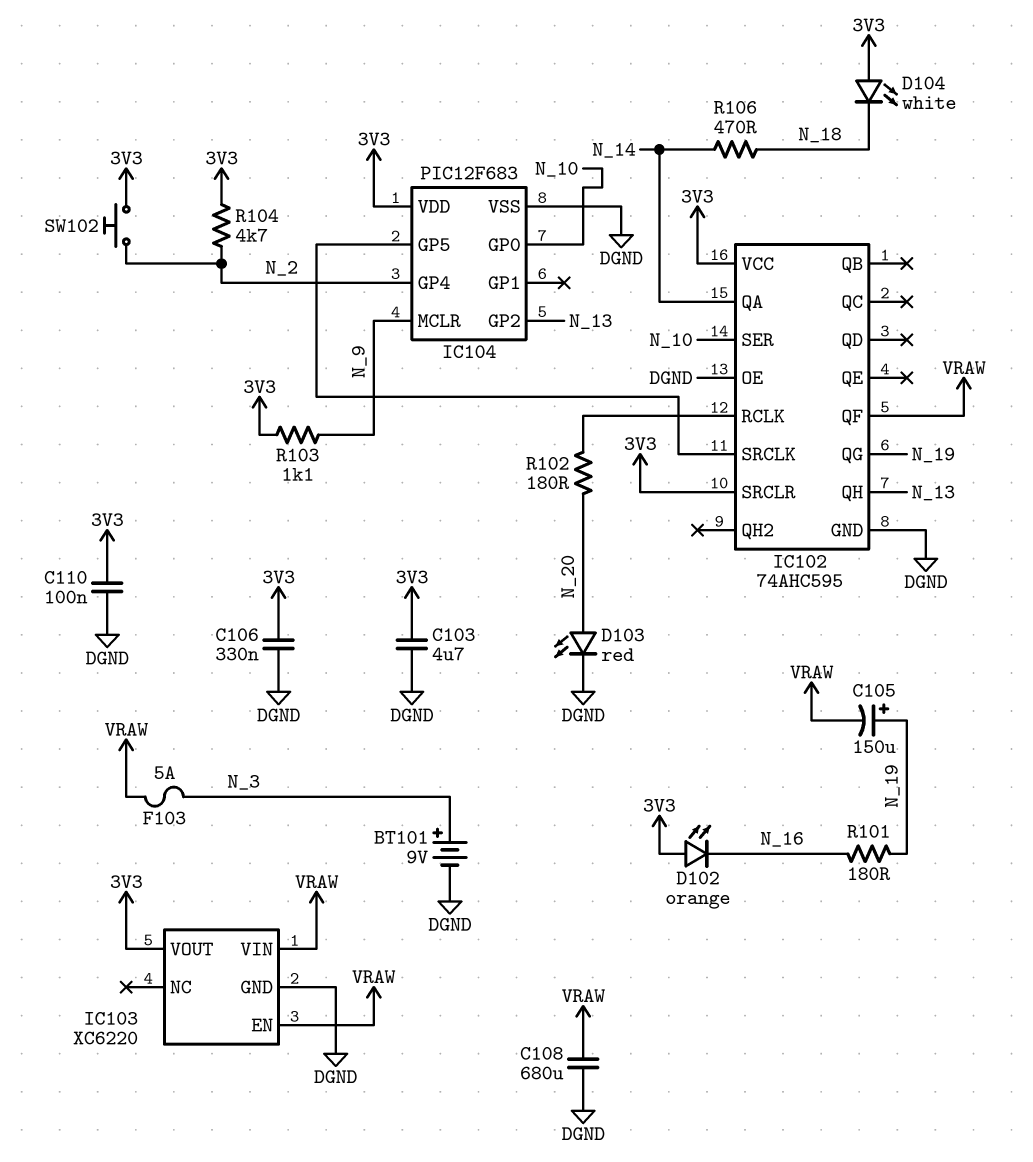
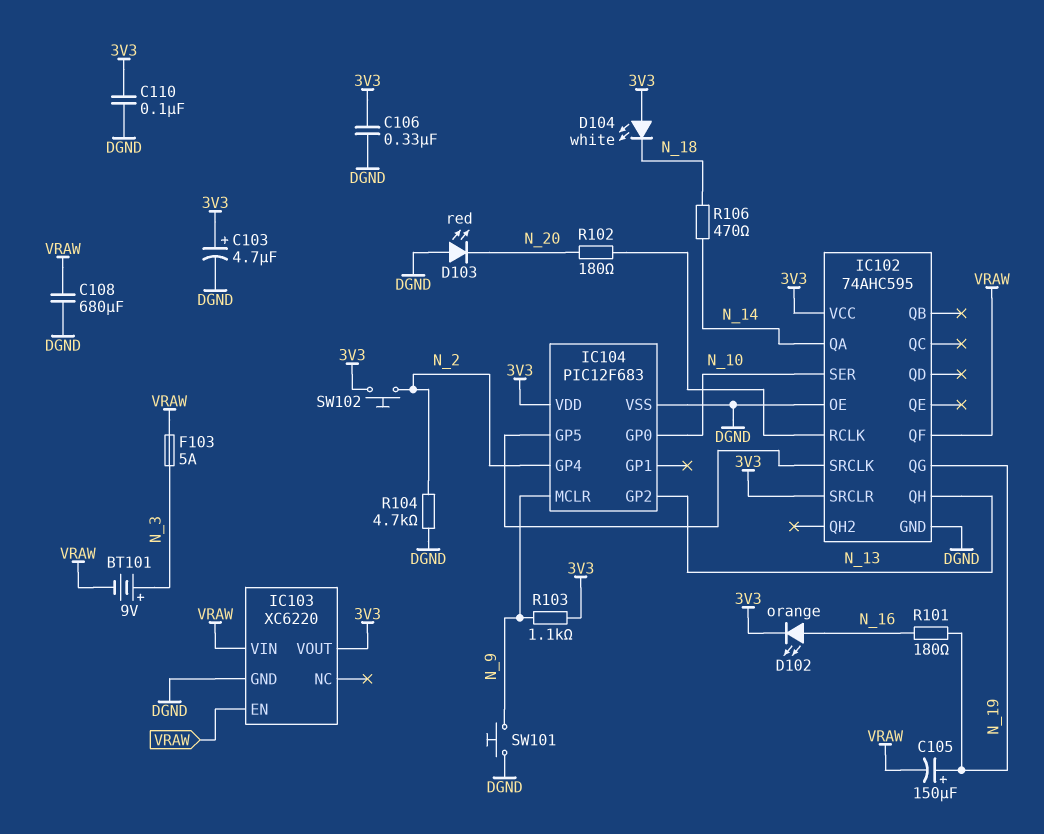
BT101: 9V (plus N_3, minus DGND) -> 9V (plus N_3, minus VRAW)
C103: 4.7uF (3V3, DGND) -> 4.7uF (plus 3V3, minus DGND)
D102: LED orange (A 3V3, K N_16) -> LED orange (A N_16, K 3V3)
D103: LED red (A N_20, K DGND) -> LED red (A DGND, K N_20)
R104: 4.7k (3V3, N_2) -> 4.7k (DGND, N_2)
SW101: none -> button (DGND, N_9)

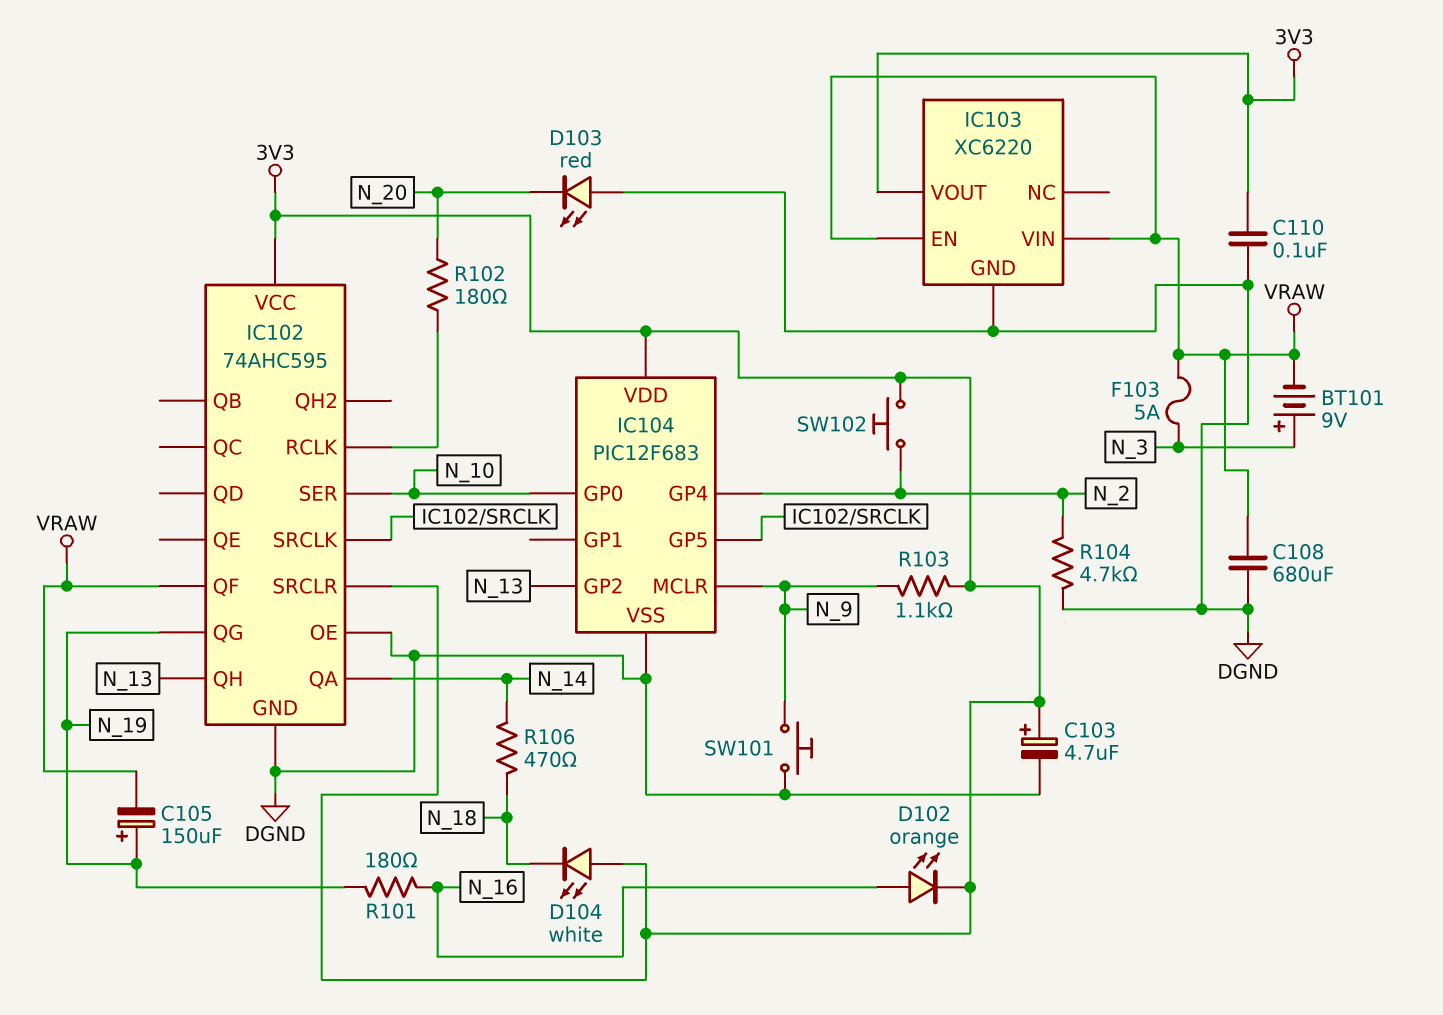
C106: 330nF (3V3, DGND) -> none

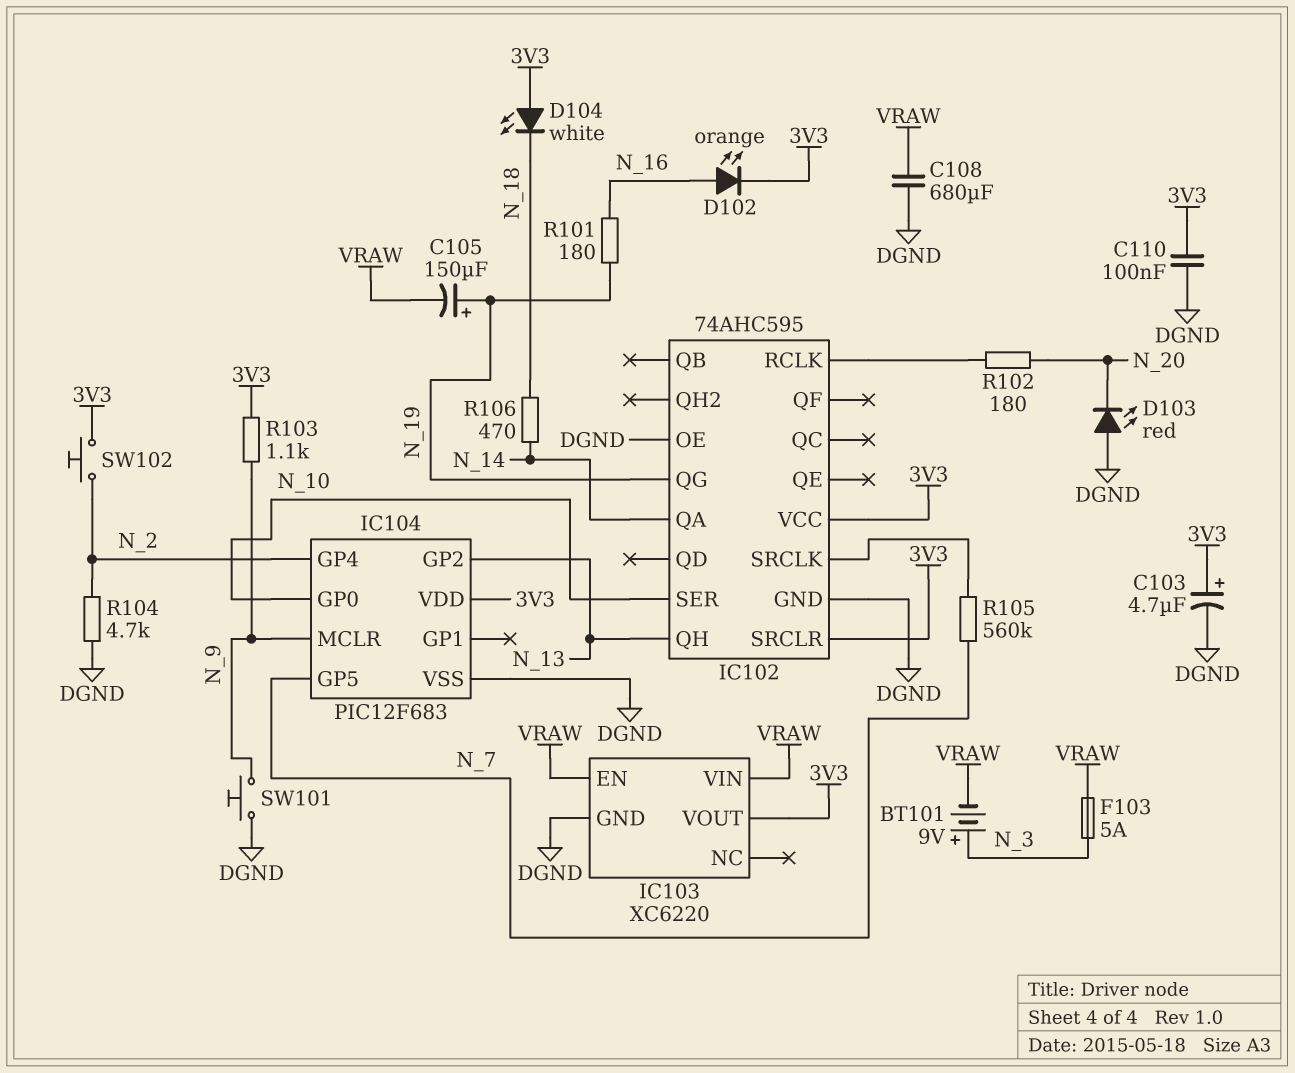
IC102 pin QF: VRAW -> none
IC104 pin GP5: IC102/SRCLK -> N_7
R105: none -> 560k (IC102/SRCLK, N_7)

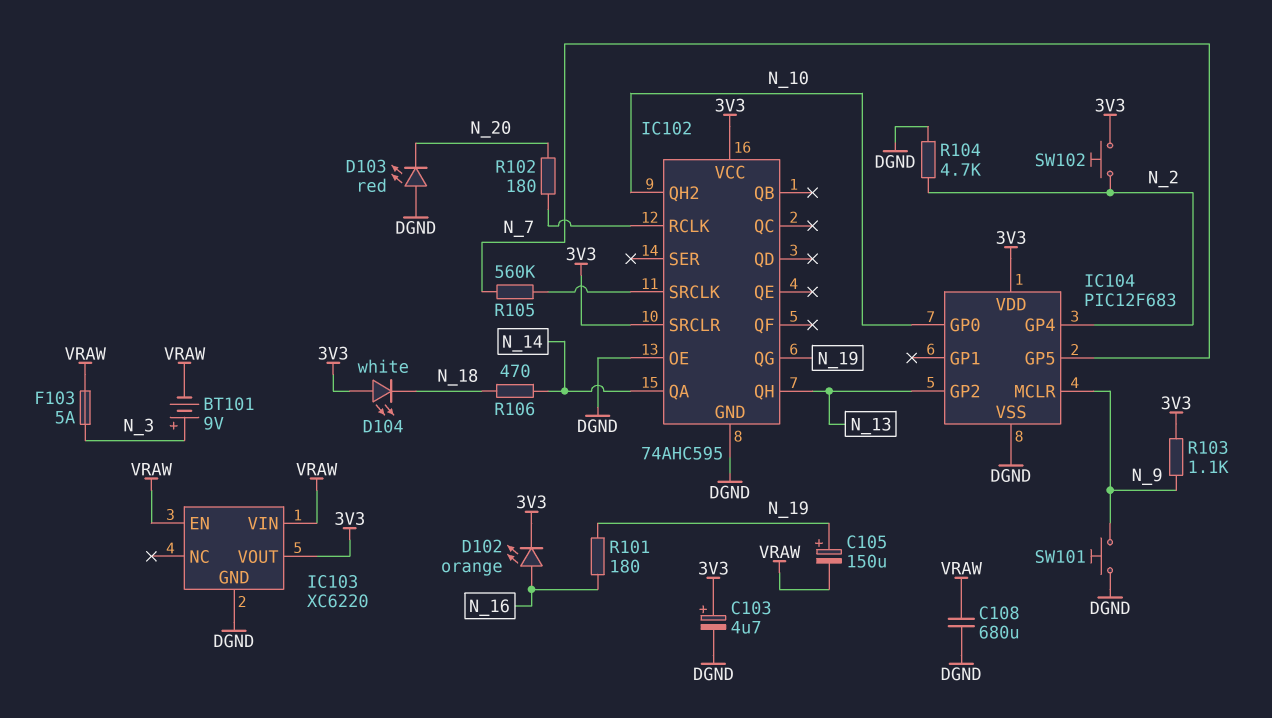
C110: 100nF (3V3, DGND) -> none
IC102 pin QH2: none -> N_10
IC102 pin SER: N_10 -> none

